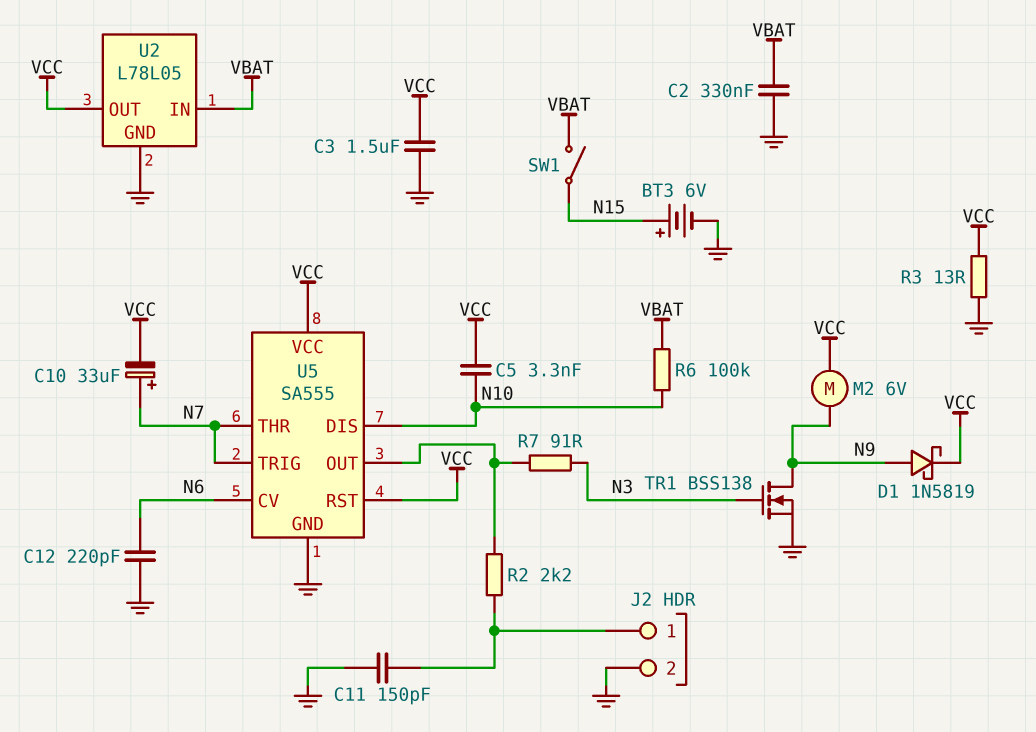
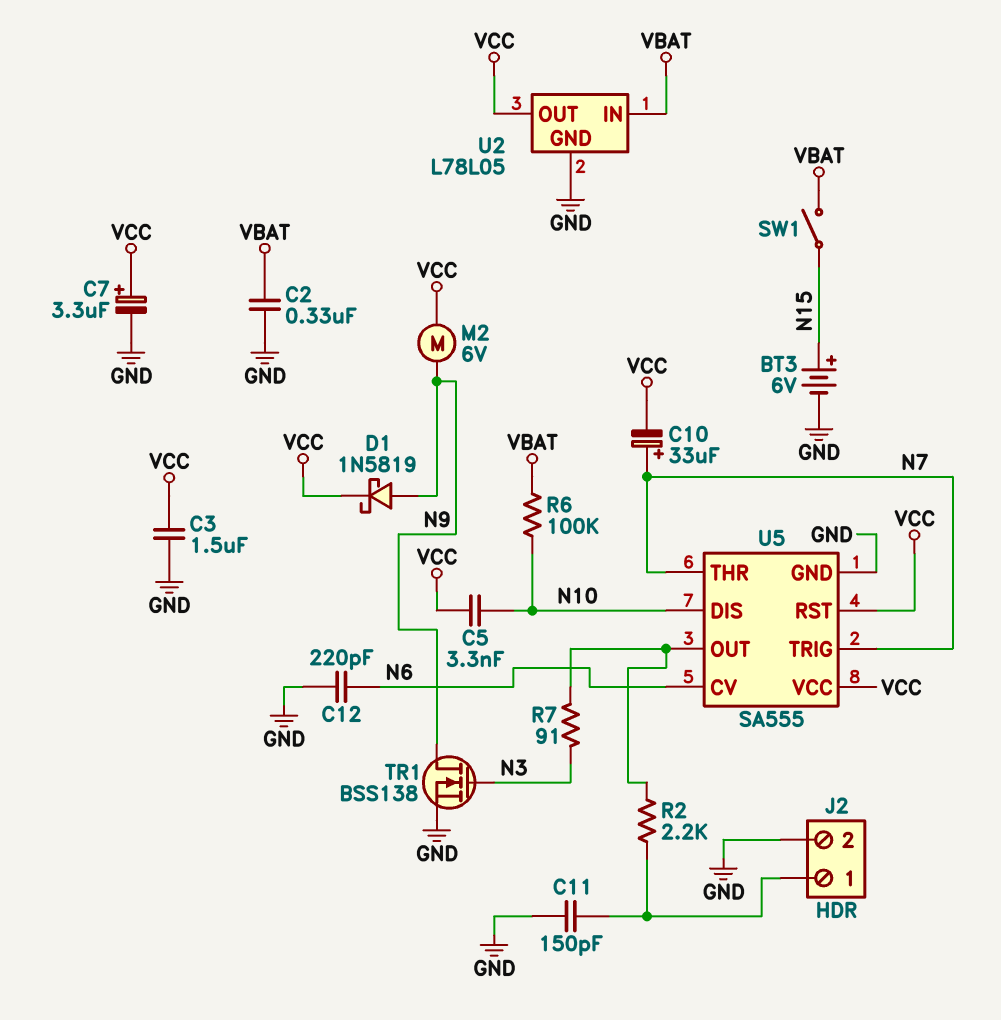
C7: none -> 3.3uF (plus VCC, minus GND)
R3: 13 (GND, VCC) -> none

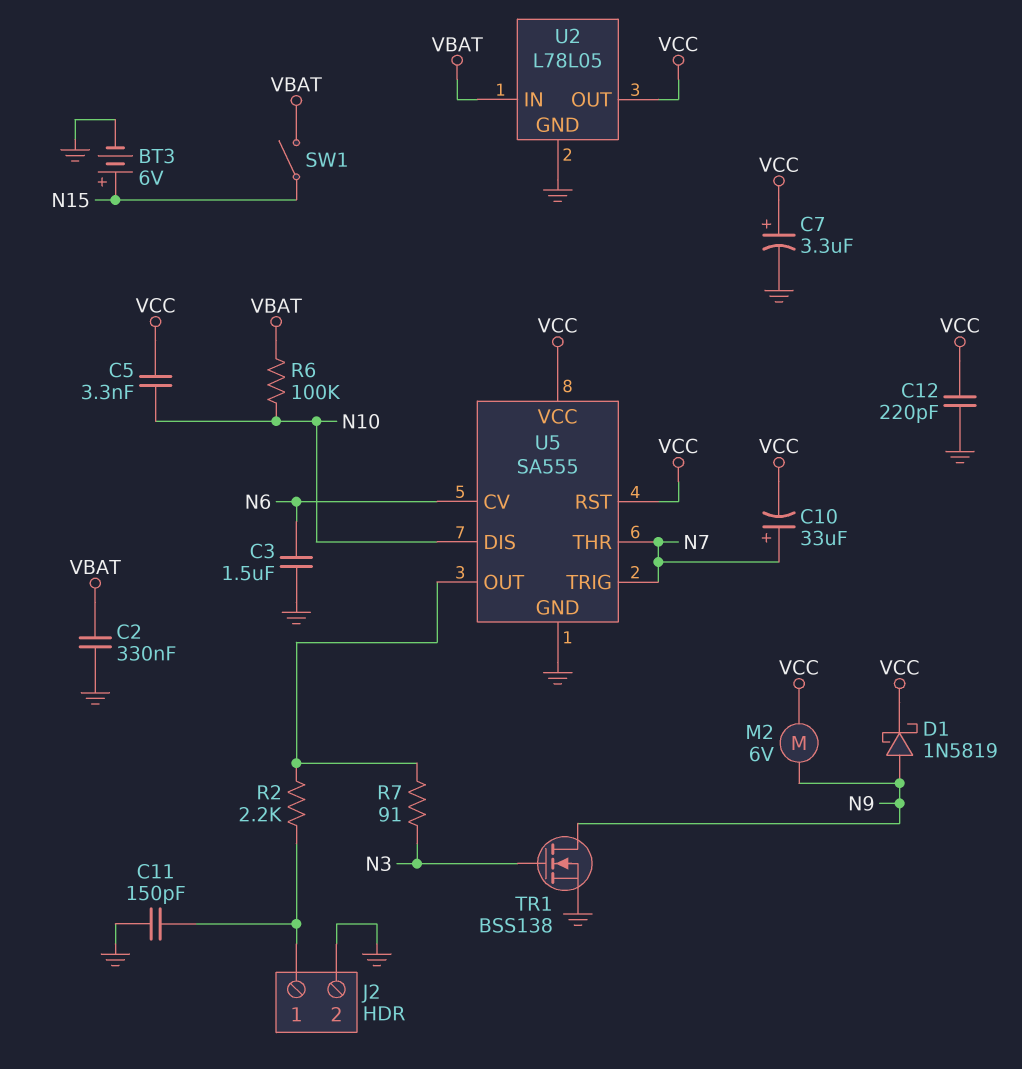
C3: 1.5uF (GND, VCC) -> 1.5uF (GND, N6)
C12: 220pF (GND, N6) -> 220pF (GND, VCC)

